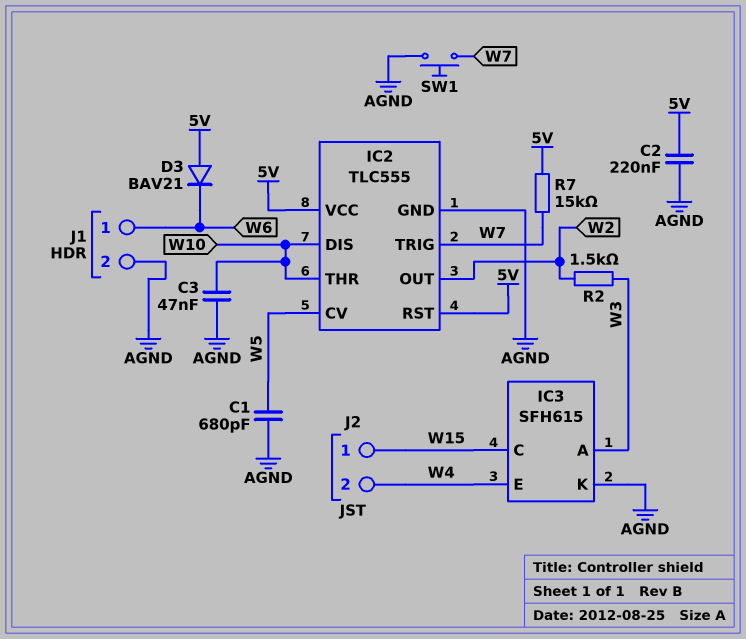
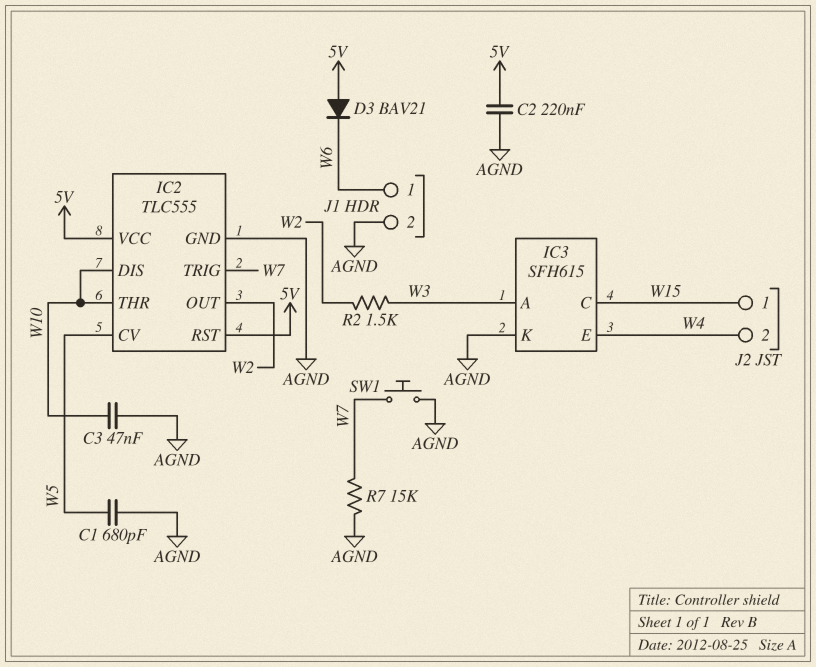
R7: 15k (5V, W7) -> 15k (AGND, W7)

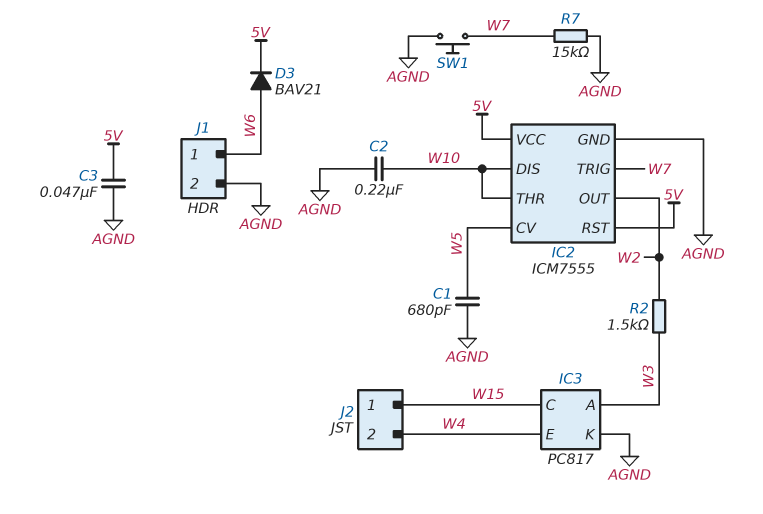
C2: 220nF (5V, AGND) -> 220nF (AGND, W10)
C3: 47nF (AGND, W10) -> 47nF (5V, AGND)
D3: diode BAV21 (A 5V, K W6) -> diode BAV21 (A W6, K 5V)
IC2: TLC555 -> ICM7555
IC3: SFH615 -> PC817

